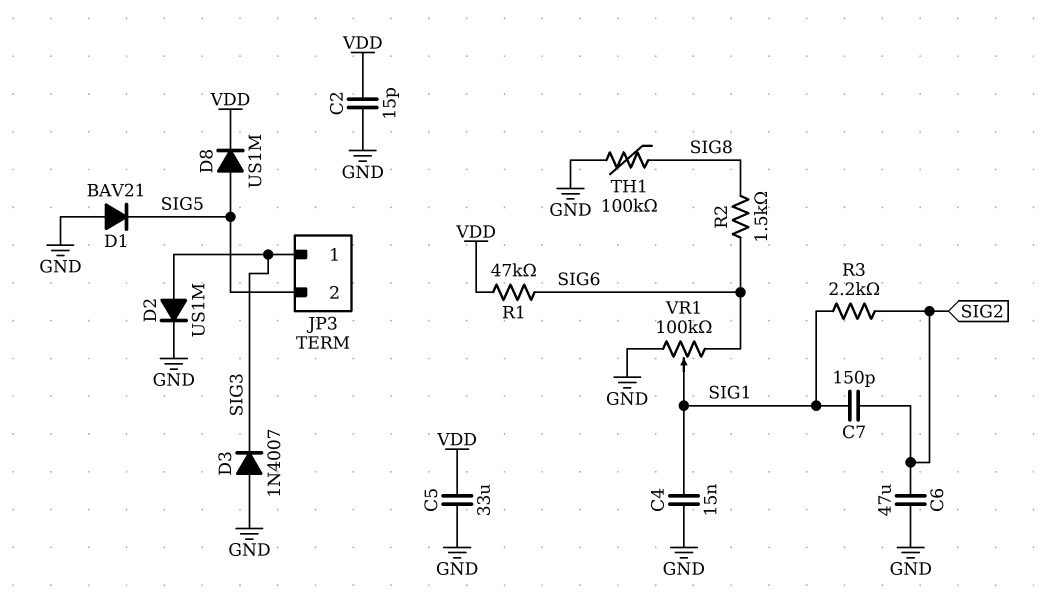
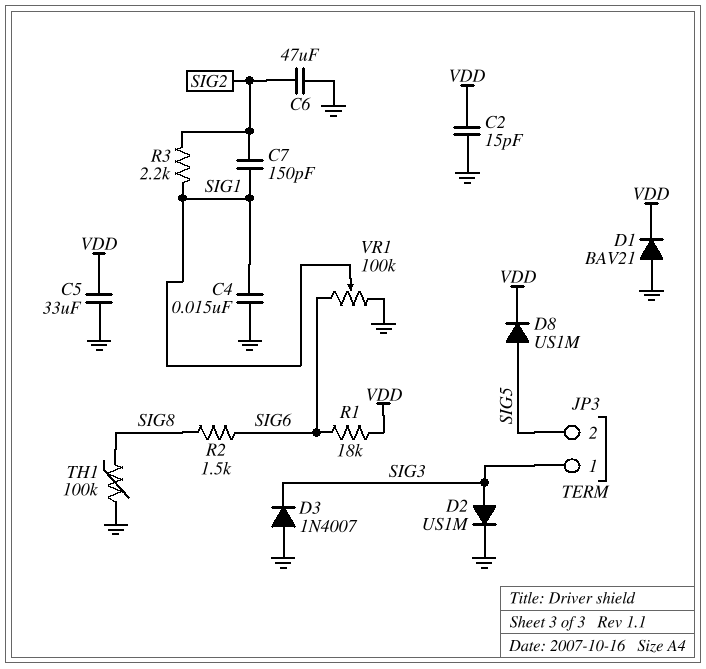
D1: diode BAV21 (A GND, K SIG5) -> diode BAV21 (A GND, K VDD)
R1: 47k (SIG6, VDD) -> 18k (SIG6, VDD)

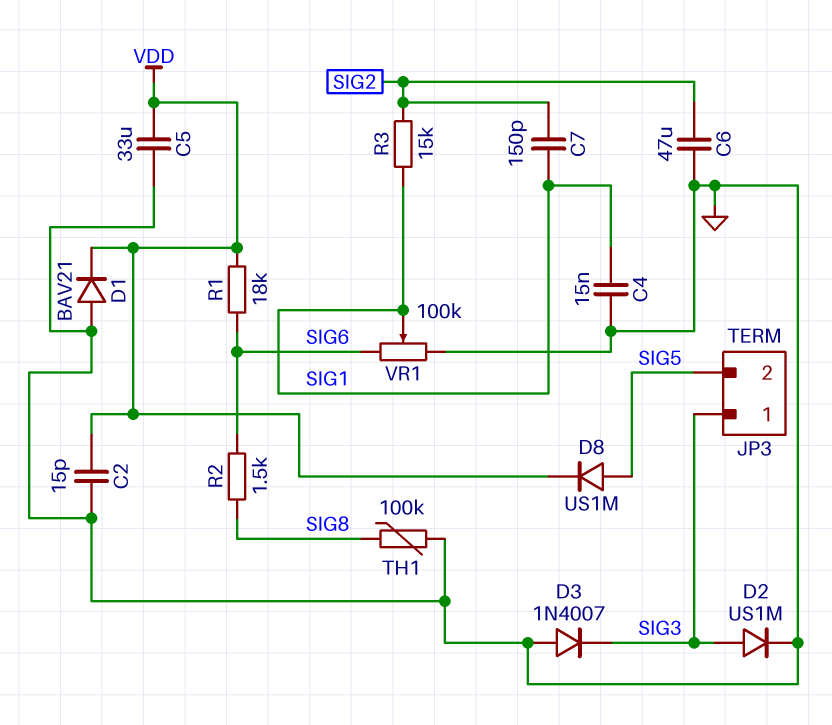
R3: 2.2k (SIG1, SIG2) -> 15k (SIG1, SIG2)

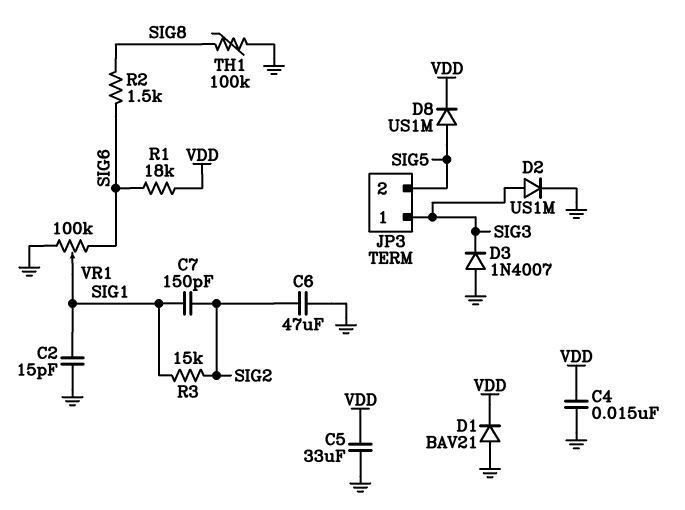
C2: 15pF (GND, VDD) -> 15pF (GND, SIG1)
C4: 15nF (GND, SIG1) -> 15nF (GND, VDD)

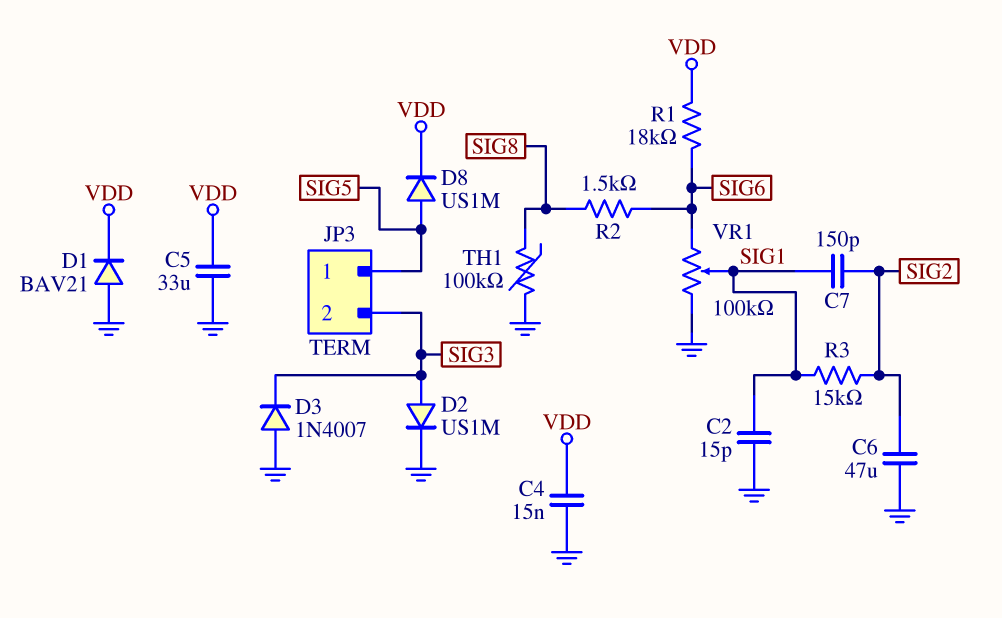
JP3 pin 1: SIG3 -> SIG5
JP3 pin 2: SIG5 -> SIG3

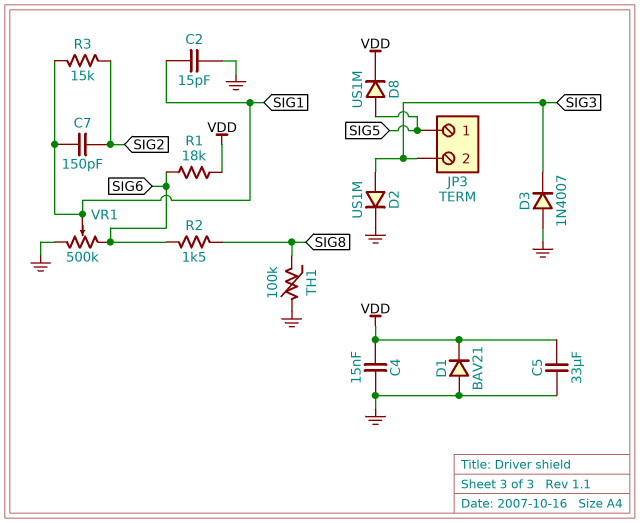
C6: 47uF (GND, SIG2) -> none
VR1: 100k (GND, SIG6, wiper SIG1) -> 500k (GND, SIG6, wiper SIG1)

